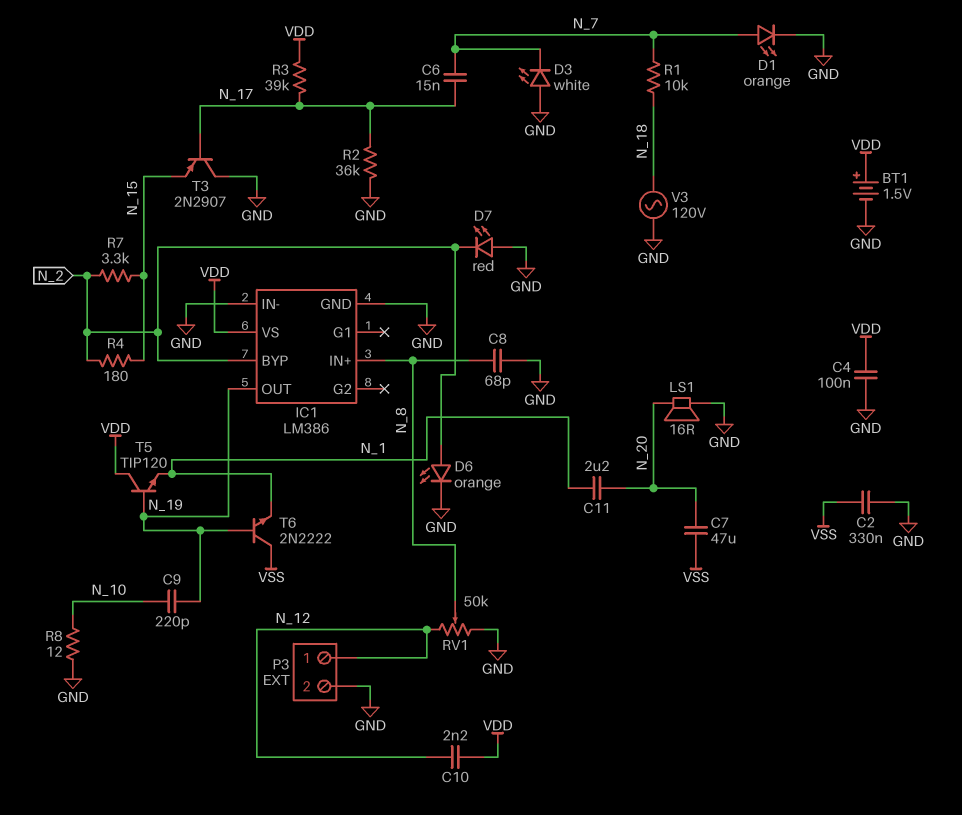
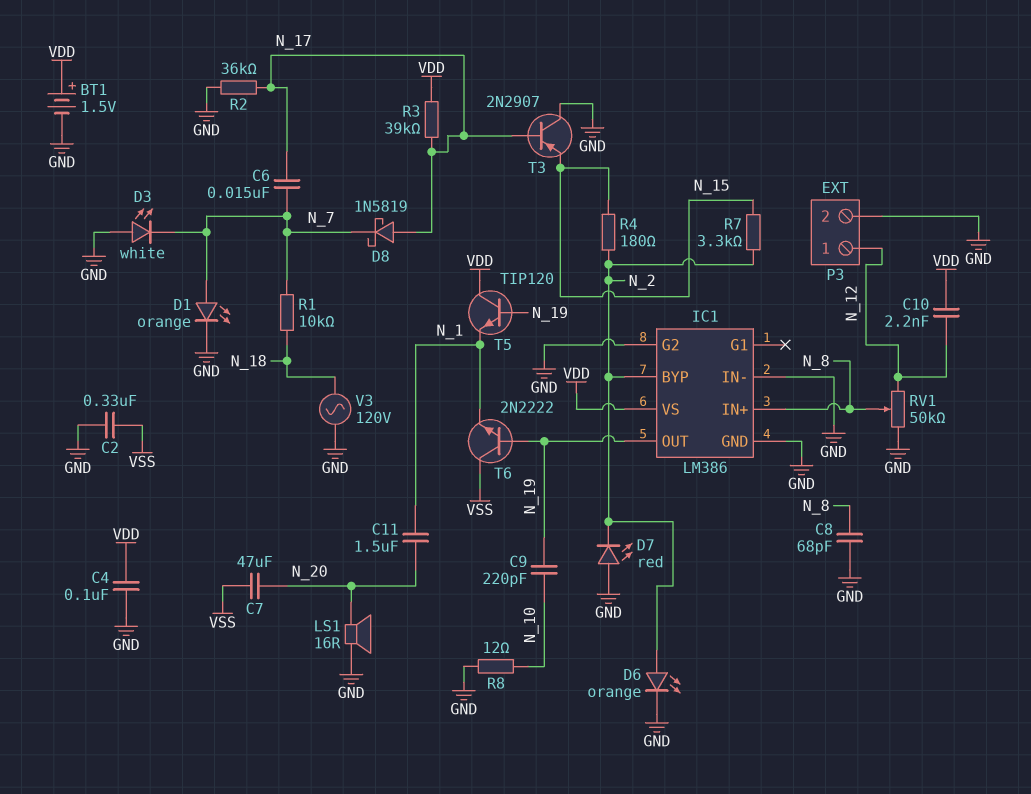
C11: 2.2uF (N_1, N_20) -> 1.5uF (N_1, N_20)
D8: none -> schottky 1N5819 (A N_17, K N_7)
IC1 pin G2: none -> GND

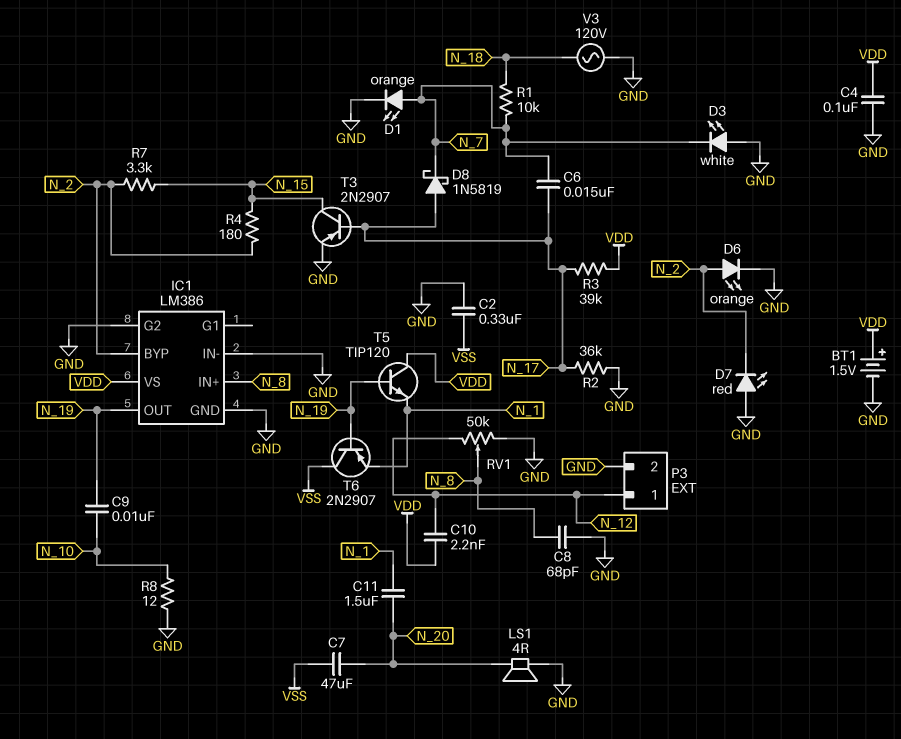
C9: 220pF (N_10, N_19) -> 10nF (N_10, N_19)
LS1: speaker 16R (GND, N_20) -> speaker 4R (GND, N_20)
T3: PNP 2N2907 (B N_17, C GND, E N_15) -> PNP 2N2907 (B N_17, C N_15, E GND)
T6: NPN 2N2222 (B N_19, C VSS, E N_1) -> PNP 2N2907 (B N_19, C VSS, E N_1)

